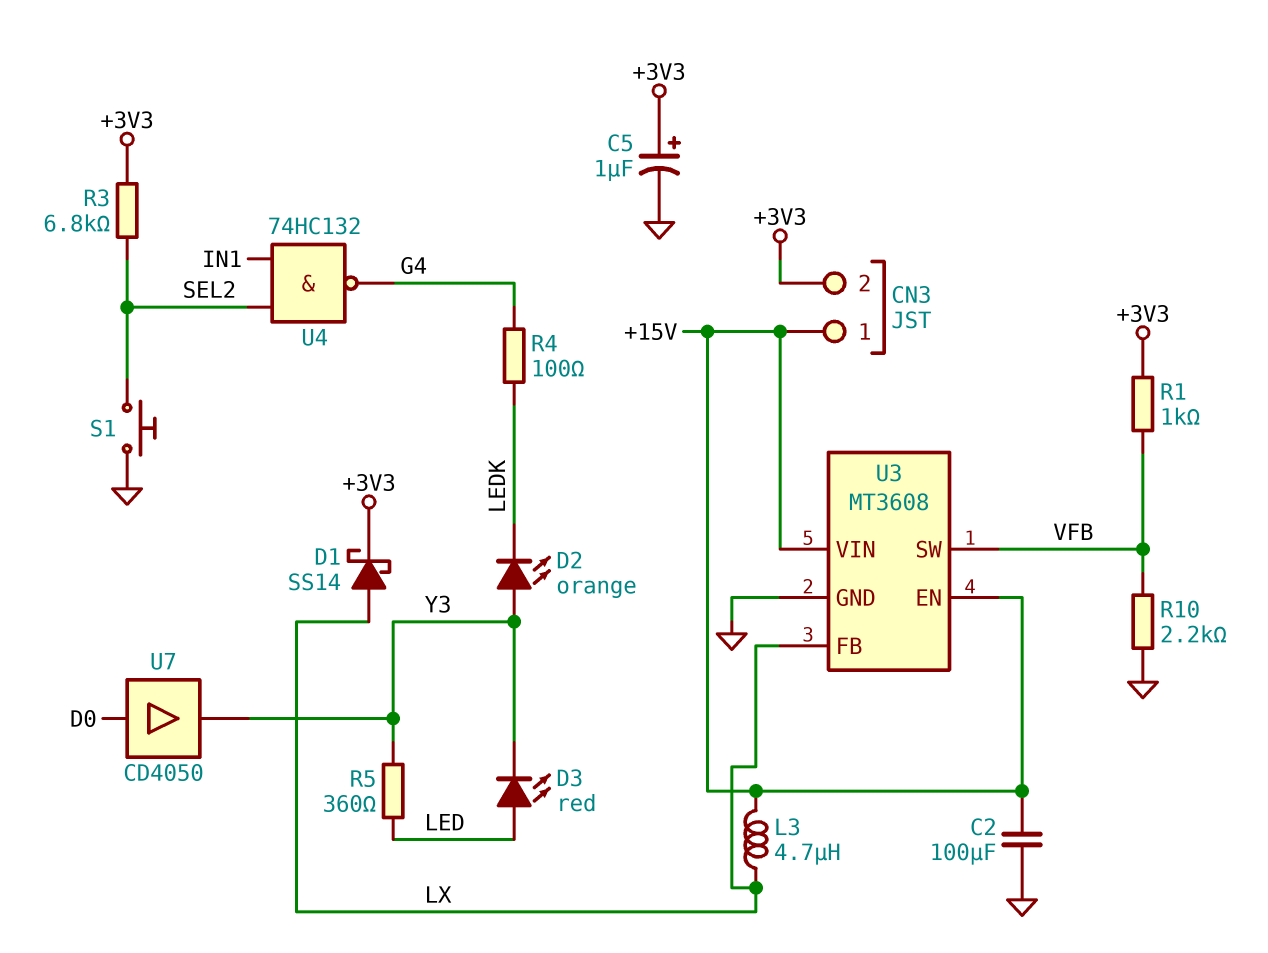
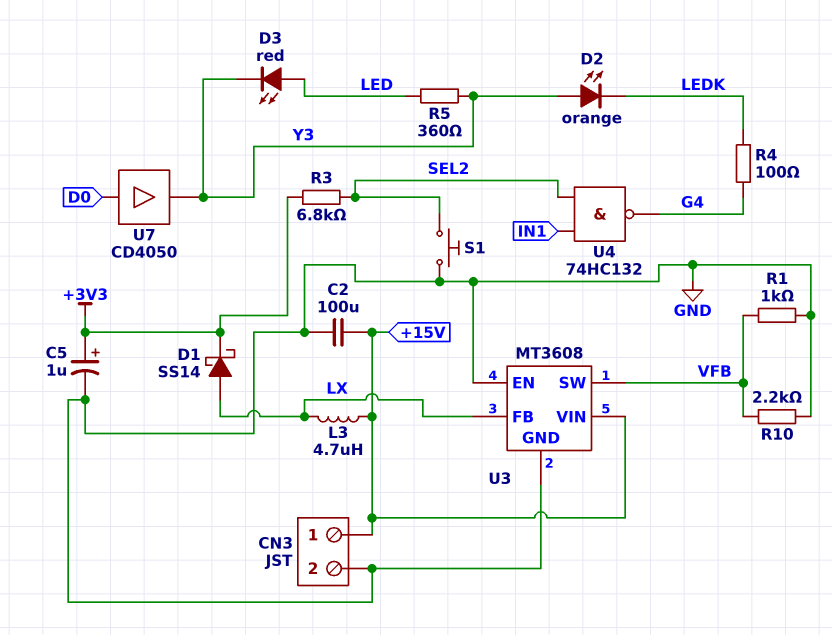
CN3 pin 2: +3V3 -> GND
R1: 1k (+3V3, VFB) -> 1k (GND, VFB)
U3 pin EN: +15V -> GND

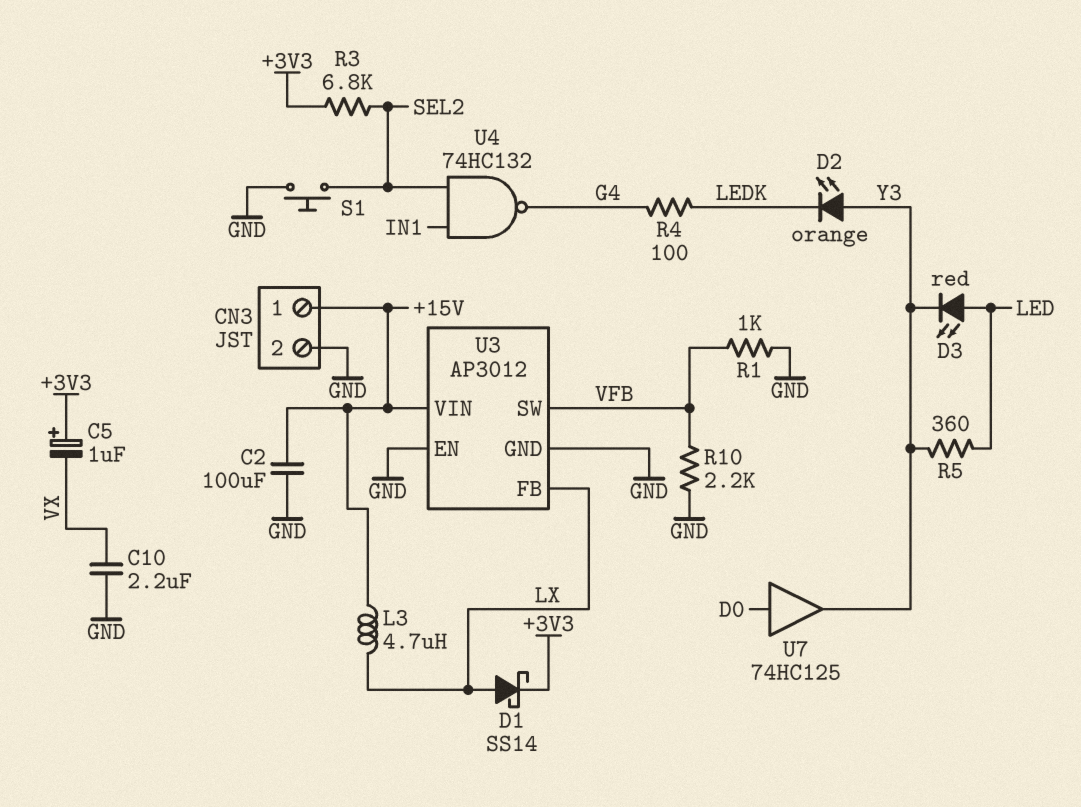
C5: 1uF (plus +3V3, minus GND) -> 1uF (plus +3V3, minus VX)
C10: none -> 2.2uF (GND, VX)
U3: MT3608 -> AP3012
U7: buffer CD4050 (in D0, out Y3) -> buffer 74HC125 (in D0, out Y3)

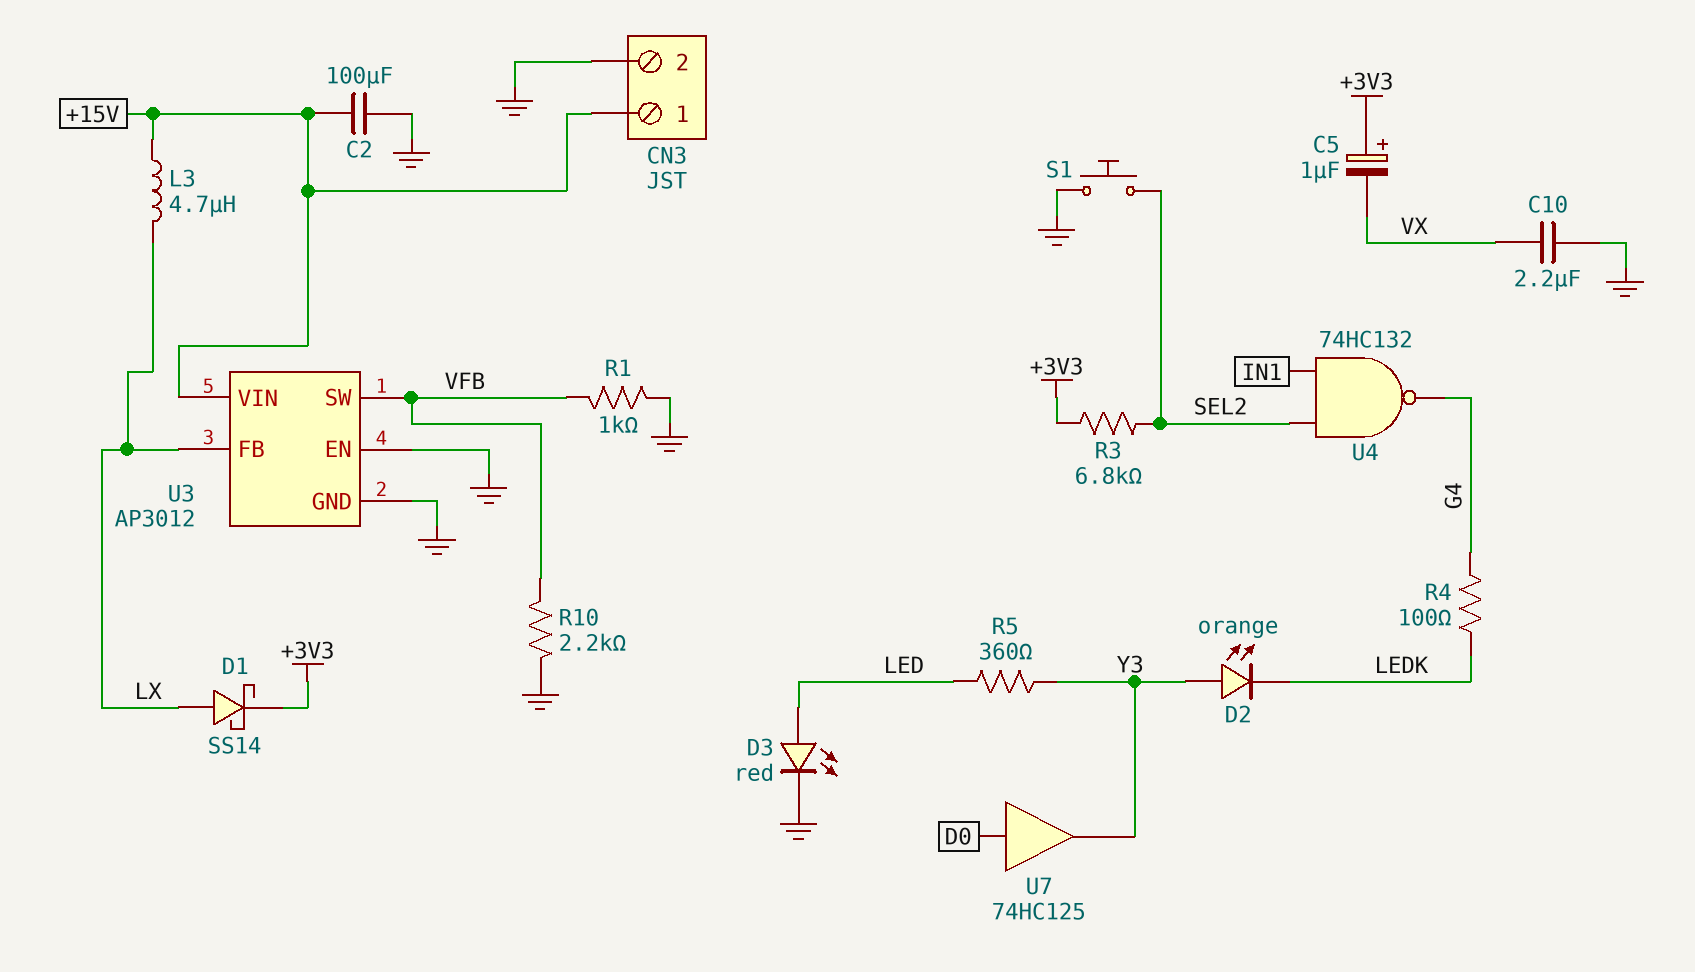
D3: LED red (A LED, K Y3) -> LED red (A LED, K GND)

